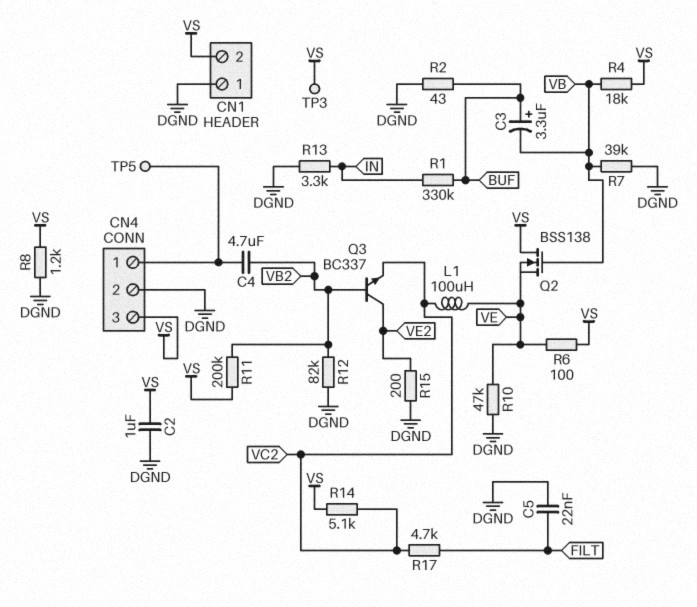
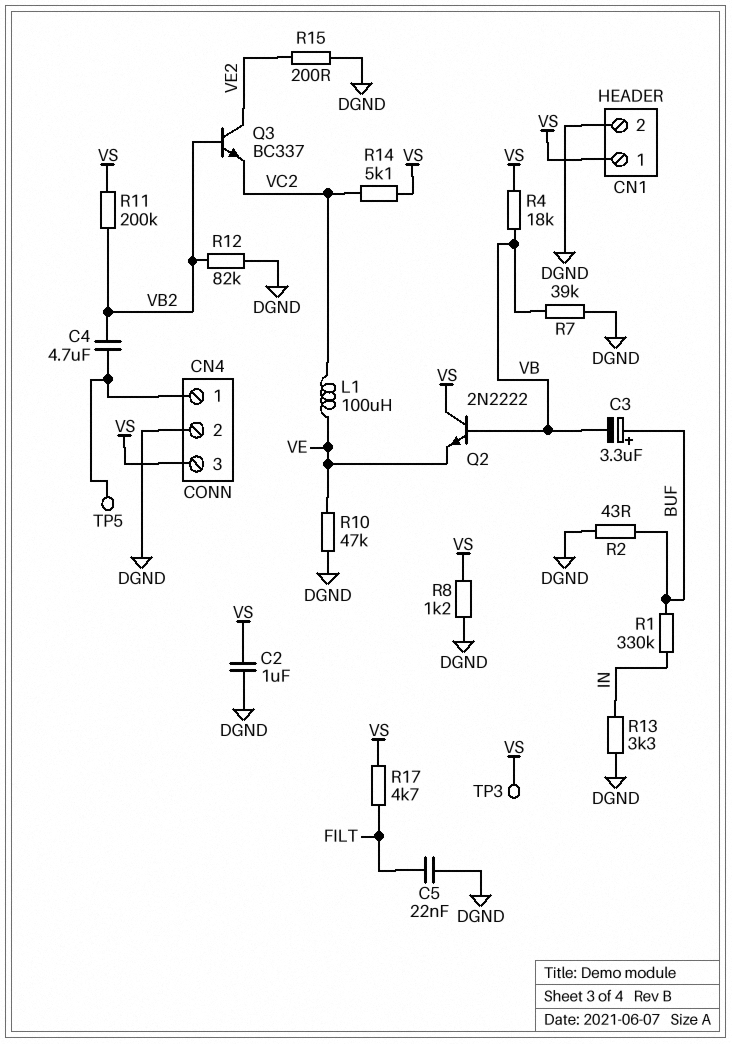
CN1 pin 1: DGND -> VS
CN1 pin 2: VS -> DGND
Q2: NMOS BSS138 (G VB, D VS, S VE) -> NPN 2N2222 (B VB, C VS, E VE)
R6: 100 (VE, VS) -> none
R17: 4.7k (FILT, VC2) -> 4.7k (FILT, VS)

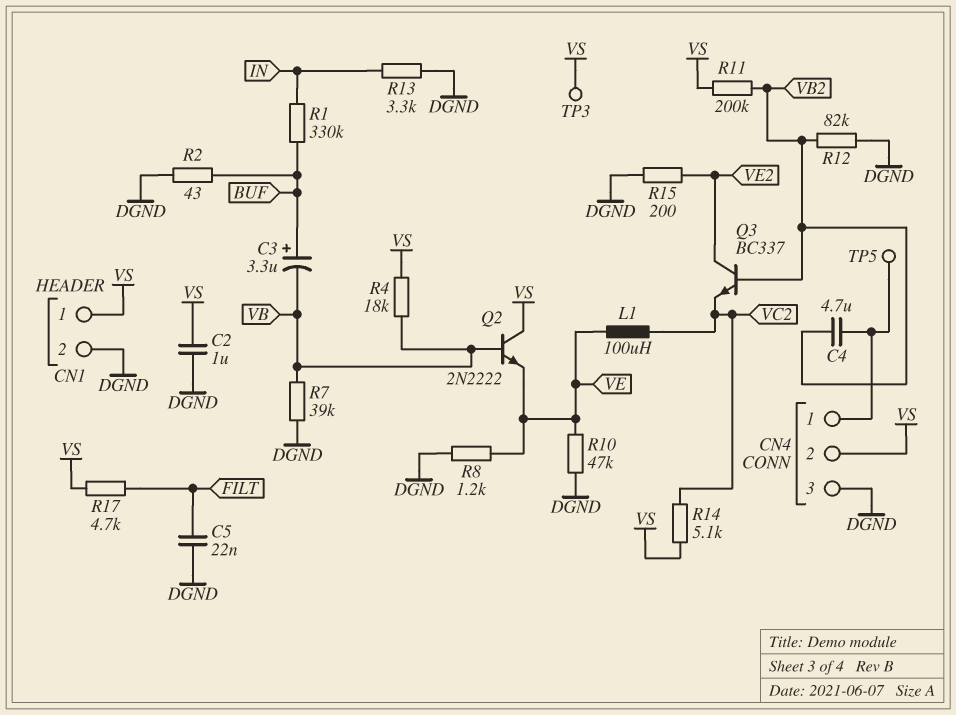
CN4 pin 2: DGND -> VS
CN4 pin 3: VS -> DGND
R8: 1.2k (DGND, VS) -> 1.2k (DGND, VE)

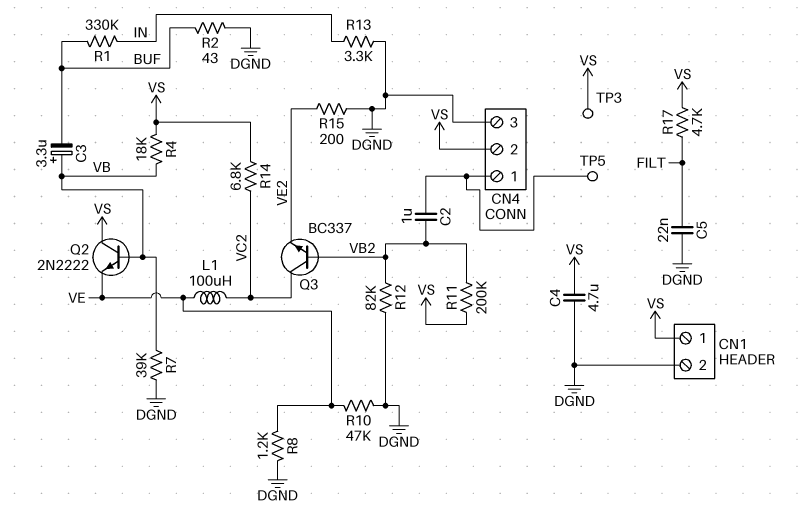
C2: 1uF (DGND, VS) -> 1uF (CN4/1, VB2)
C3: 3.3uF (plus BUF, minus VB) -> 3.3uF (plus VB, minus BUF)
C4: 4.7uF (CN4/1, VB2) -> 4.7uF (DGND, VS)
Q3: NPN BC337 (B VB2, C VE2, E VC2) -> NPN BC337 (B VB2, C VC2, E VE2)
R14: 5.1k (VC2, VS) -> 6.8k (VC2, VS)

